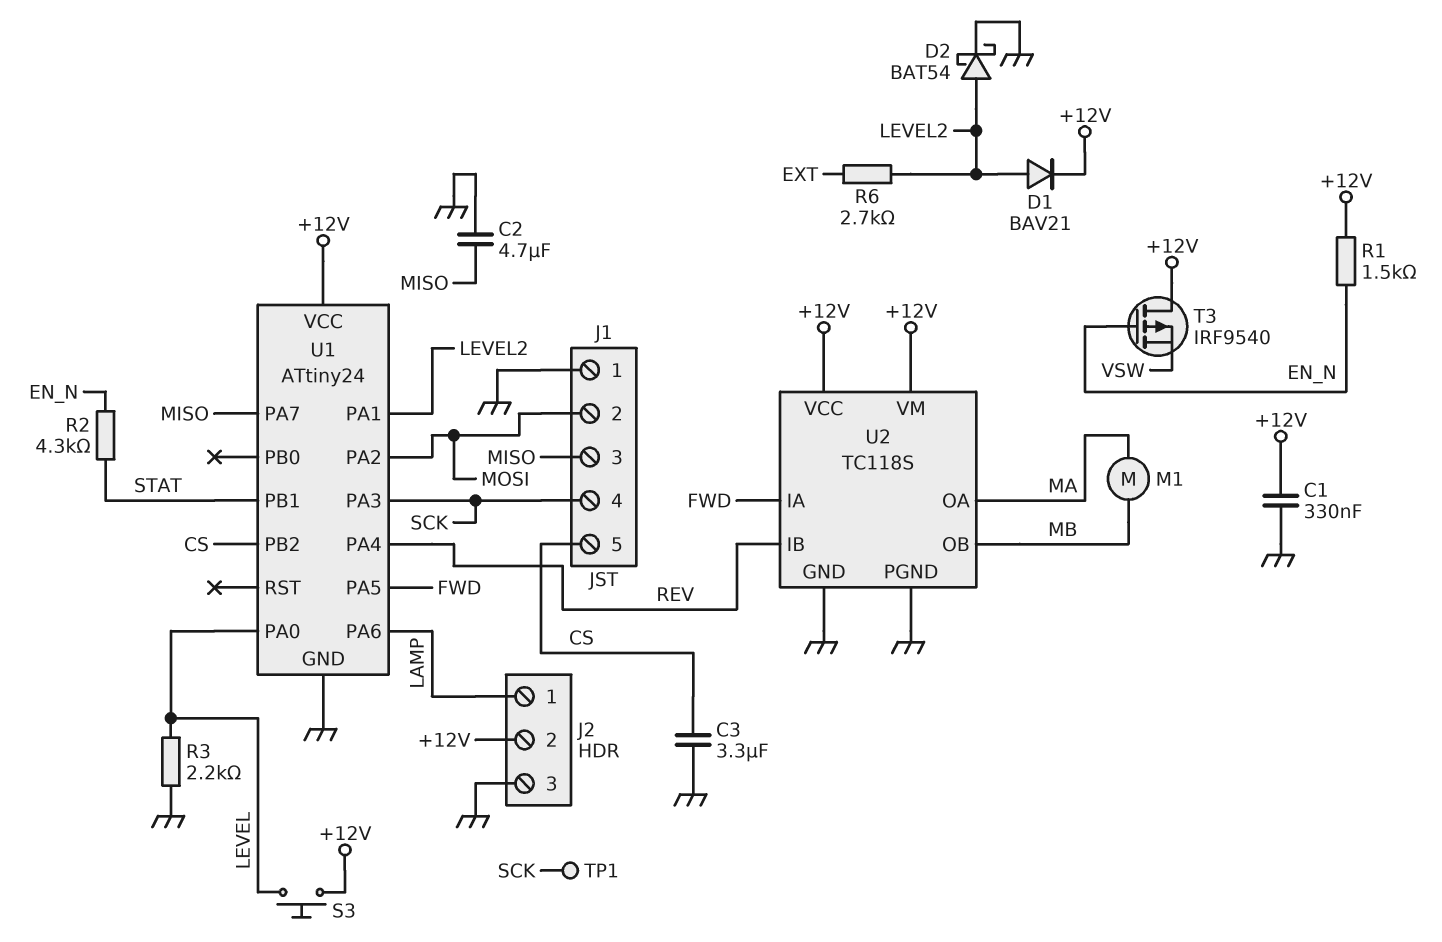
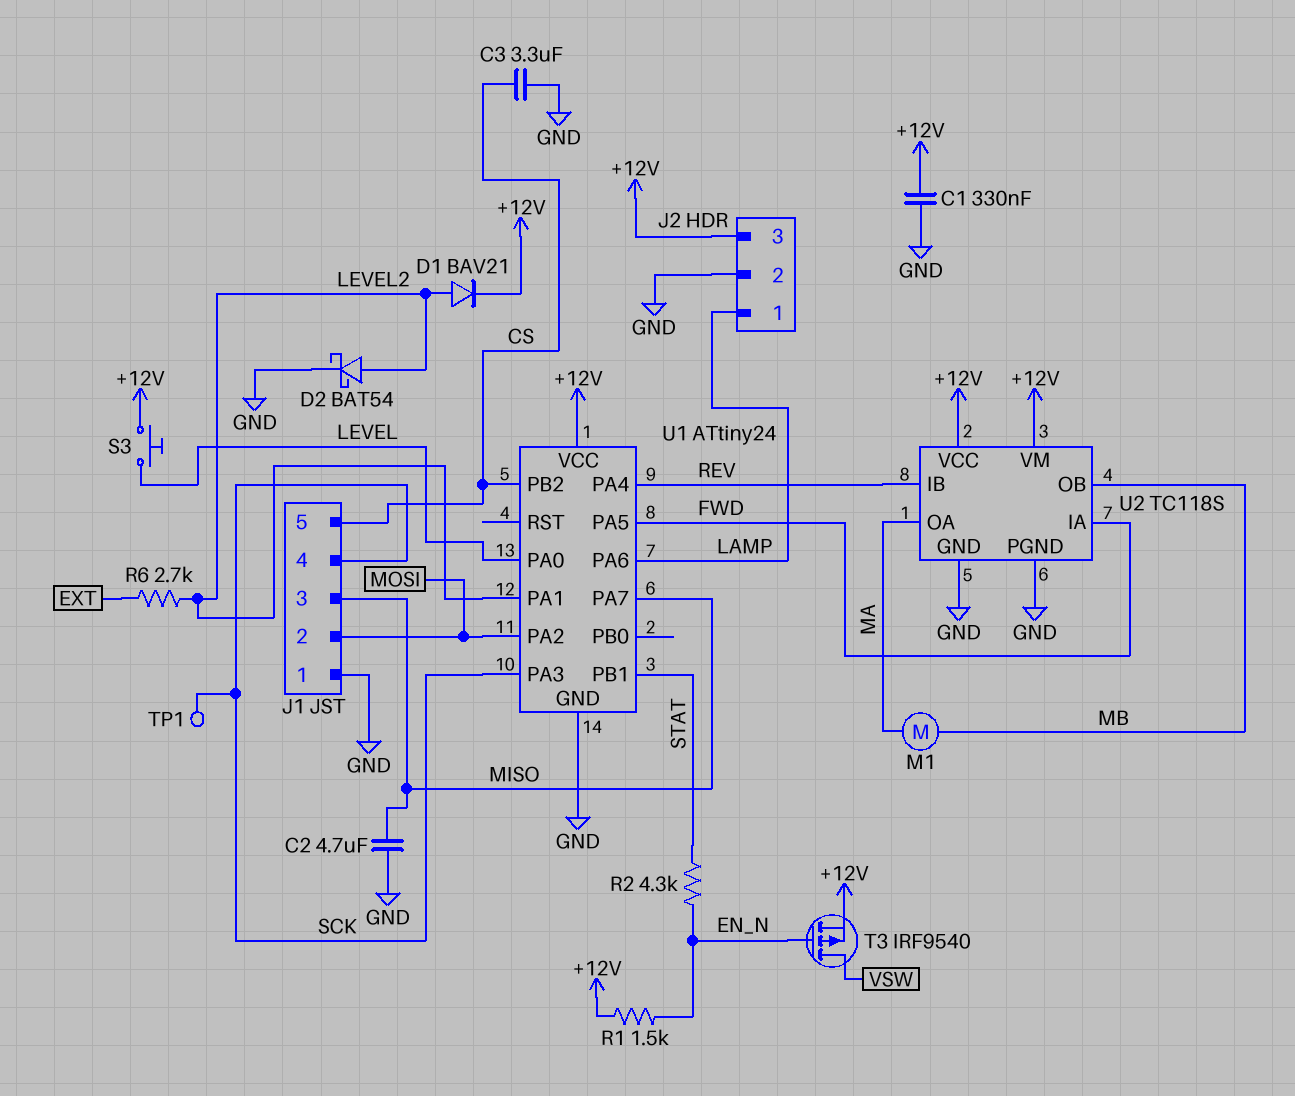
J2 pin 2: +12V -> GND
J2 pin 3: GND -> +12V
R3: 2.2k (GND, LEVEL) -> none
T3: PMOS IRF9540 (G EN_N, D +12V, S VSW) -> PMOS IRF9540 (G EN_N, D VSW, S +12V)

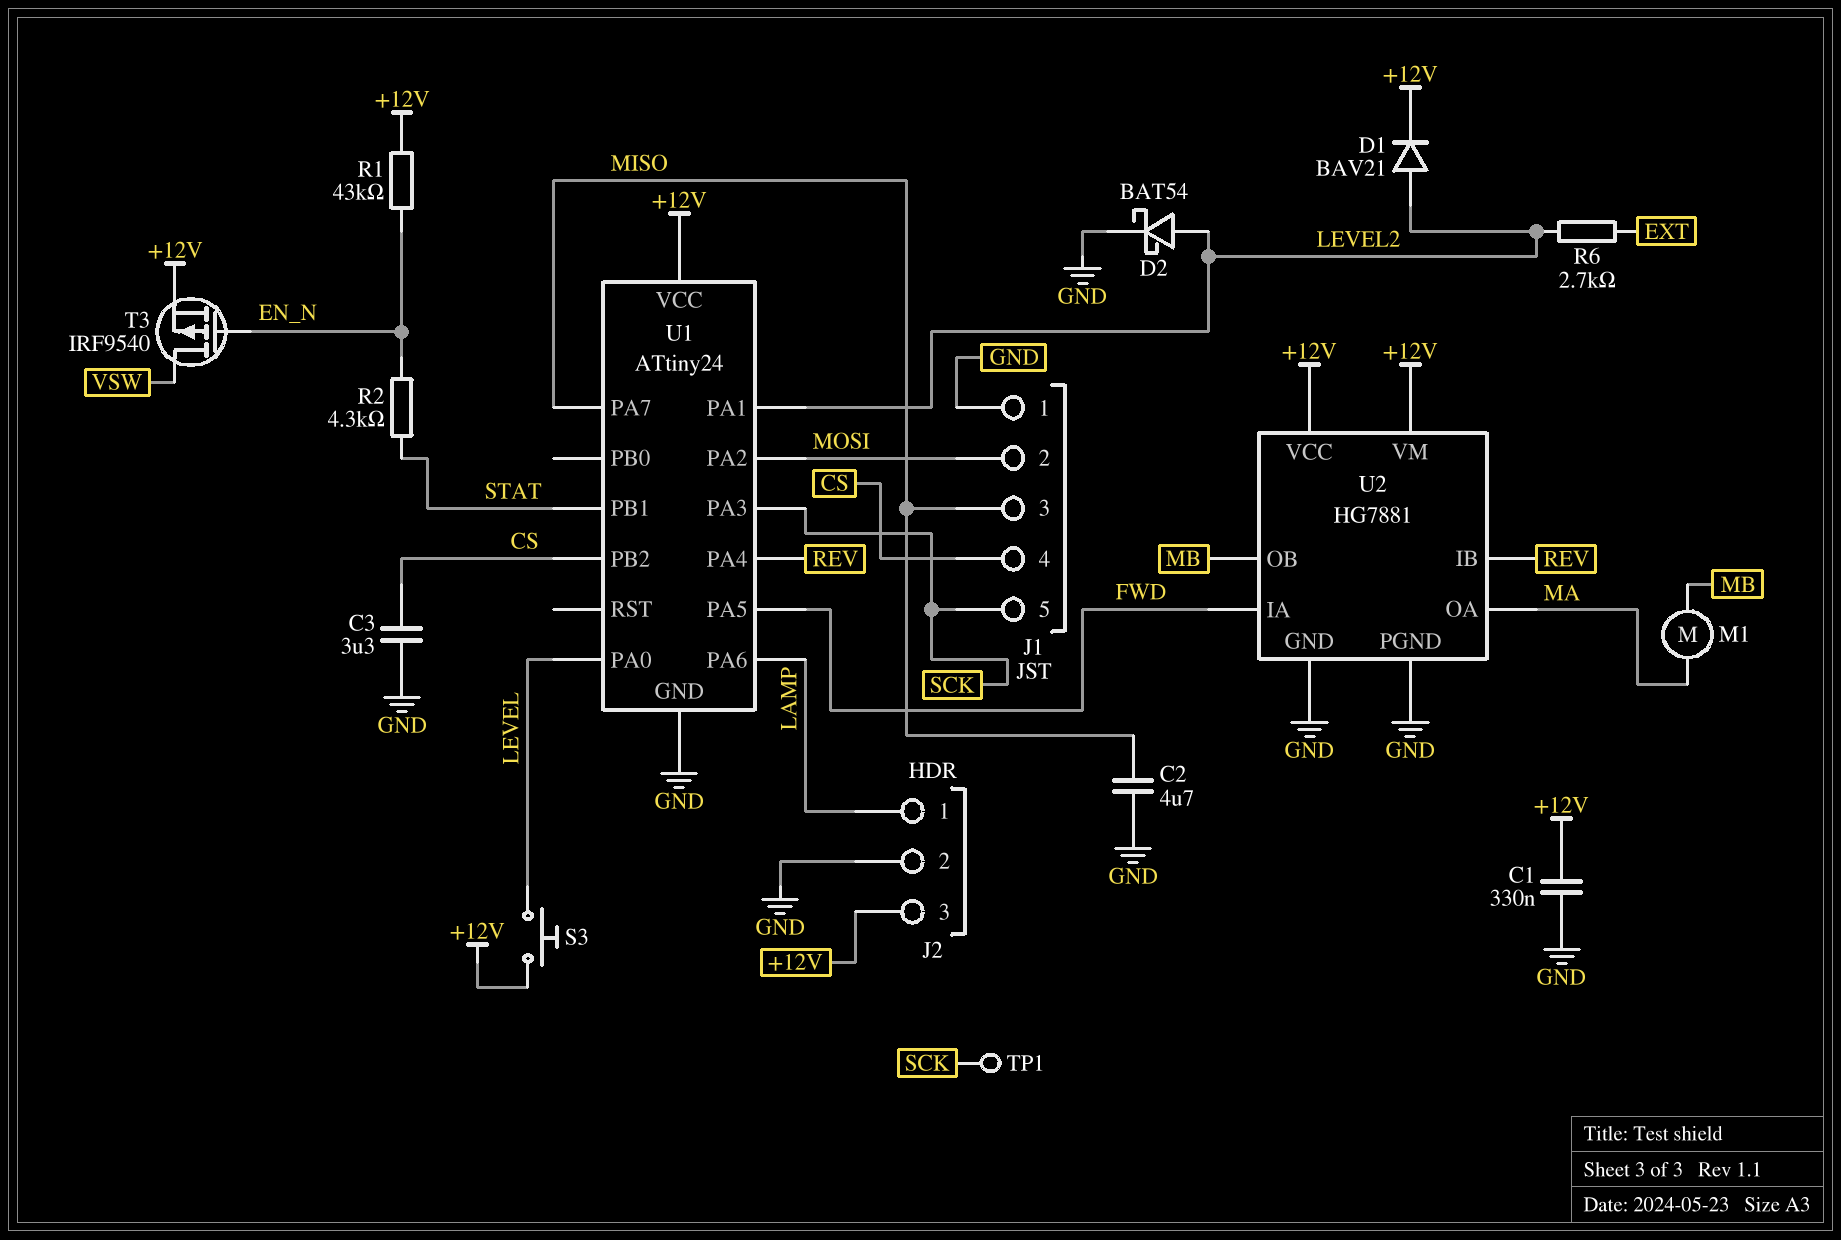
J1 pin 4: SCK -> CS
J1 pin 5: CS -> SCK
R1: 1.5k (+12V, EN_N) -> 43k (+12V, EN_N)
U2: TC118S -> HG7881

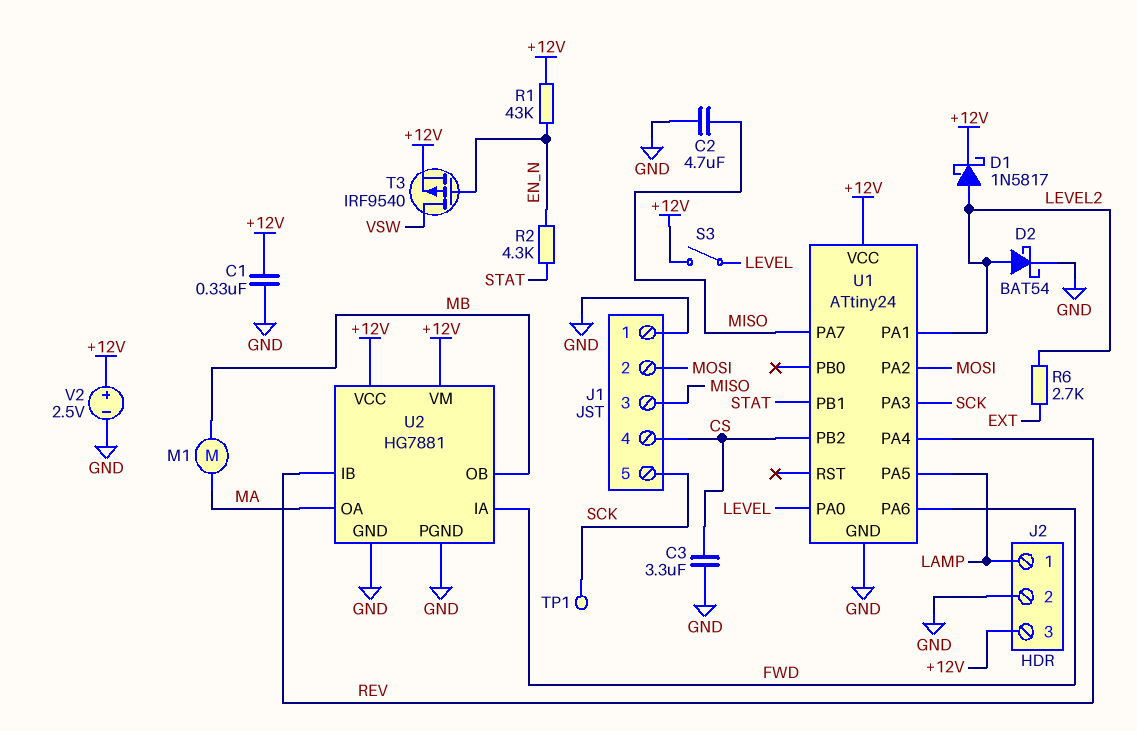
D1: diode BAV21 (A LEVEL2, K +12V) -> schottky 1N5817 (A LEVEL2, K +12V)
S3: button (+12V, LEVEL) -> switch (+12V, LEVEL)
U1 pin PA5: FWD -> LAMP
U1 pin PA6: LAMP -> FWD
V2: none -> 2.5V (plus +12V, minus GND)

